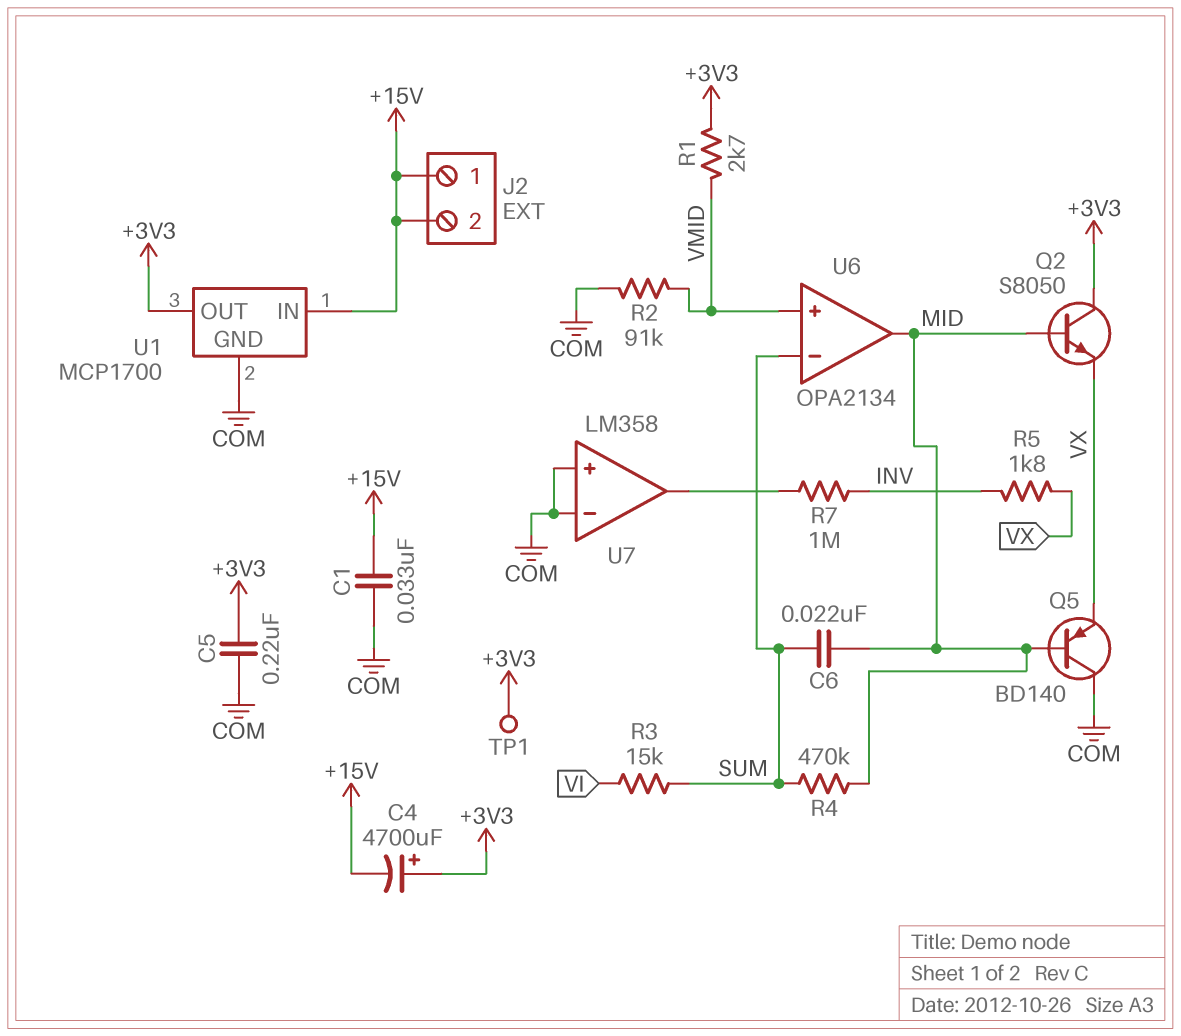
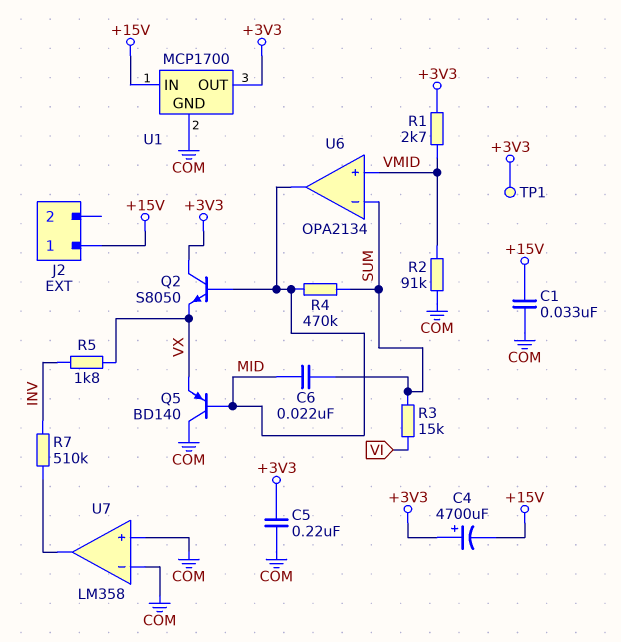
J2 pin 2: +15V -> none
R7: 1M (INV, U7/out) -> 510k (INV, U7/out)

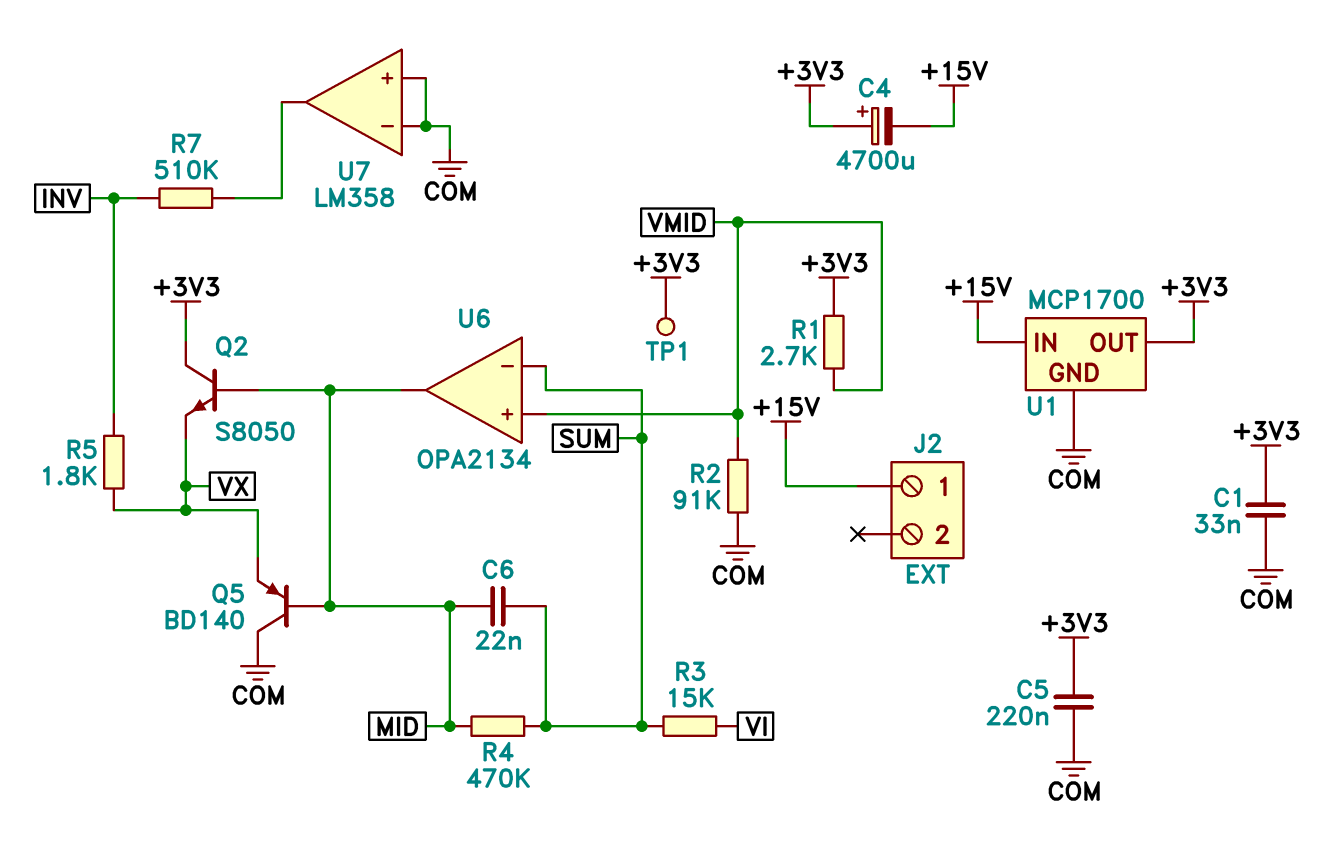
C1: 33nF (+15V, COM) -> 33nF (+3V3, COM)

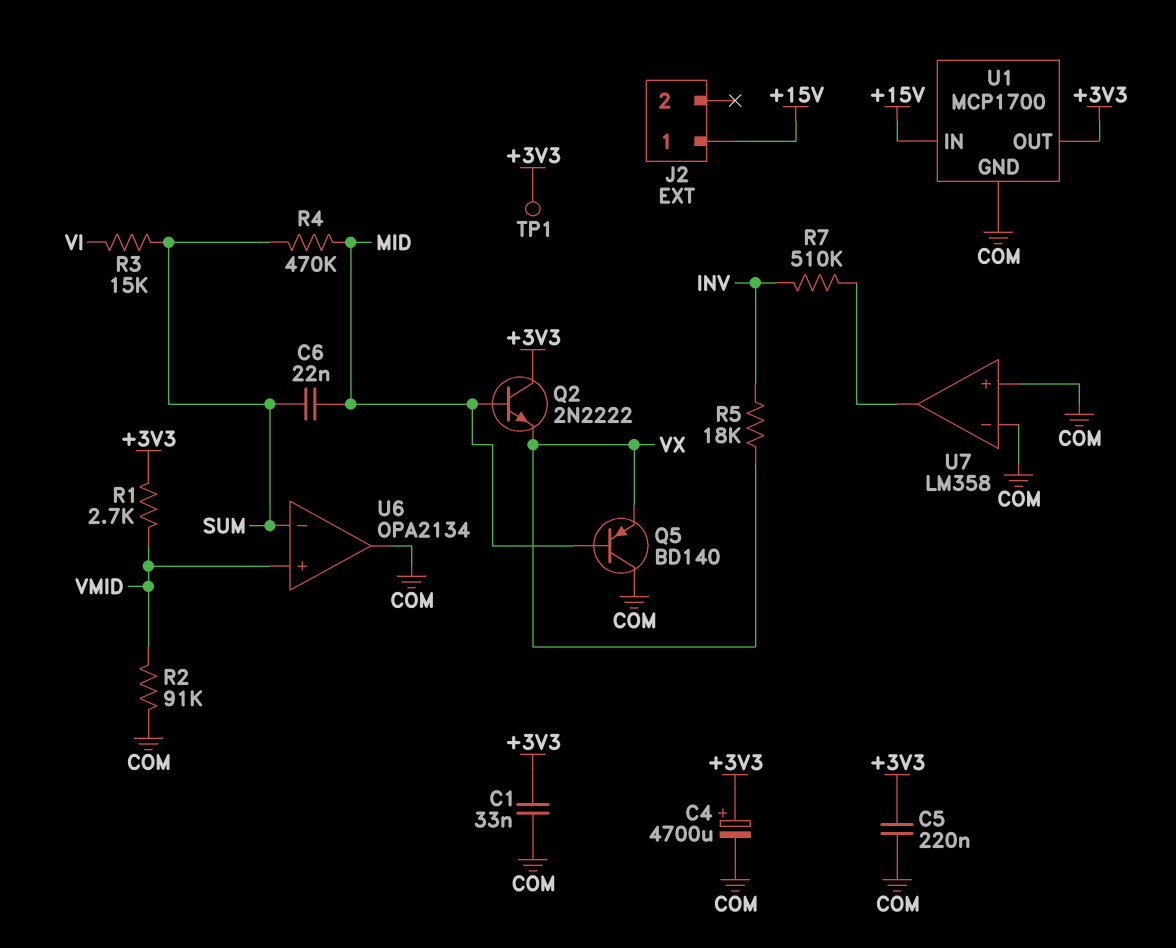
C4: 4700uF (plus +3V3, minus +15V) -> 4700uF (plus +3V3, minus COM)
Q2: NPN S8050 (B MID, C +3V3, E VX) -> NPN 2N2222 (B MID, C +3V3, E VX)
R5: 1.8k (INV, VX) -> 18k (INV, VX)
U6 pin out: MID -> COM

